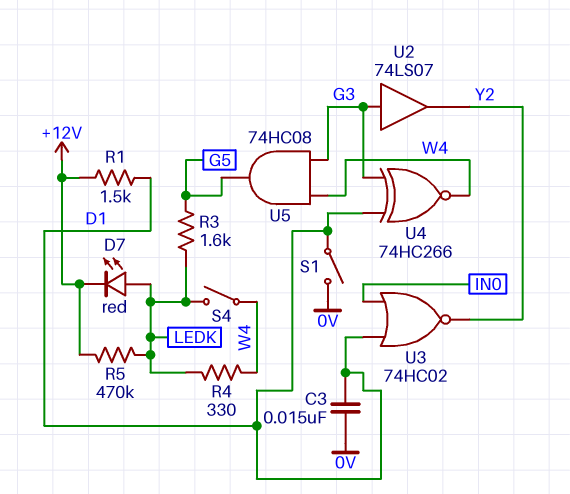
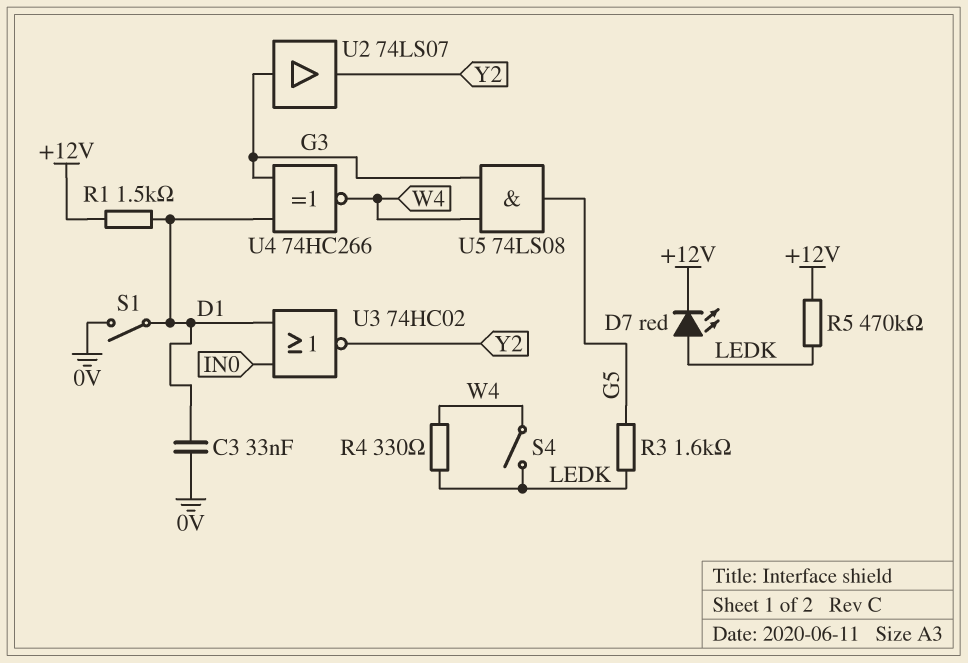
C3: 15nF (0V, D1) -> 33nF (0V, D1)
U5: AND 74HC08 (in G3, in W4, out G5) -> AND 74LS08 (in G3, in W4, out G5)

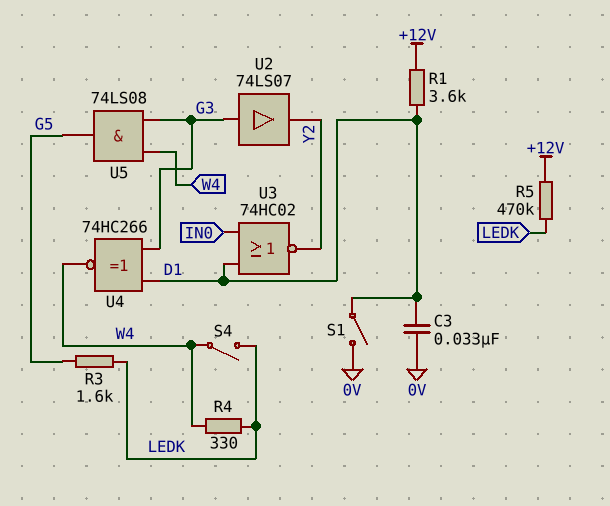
D7: LED red (A LEDK, K +12V) -> none
R1: 1.5k (+12V, D1) -> 3.6k (+12V, D1)

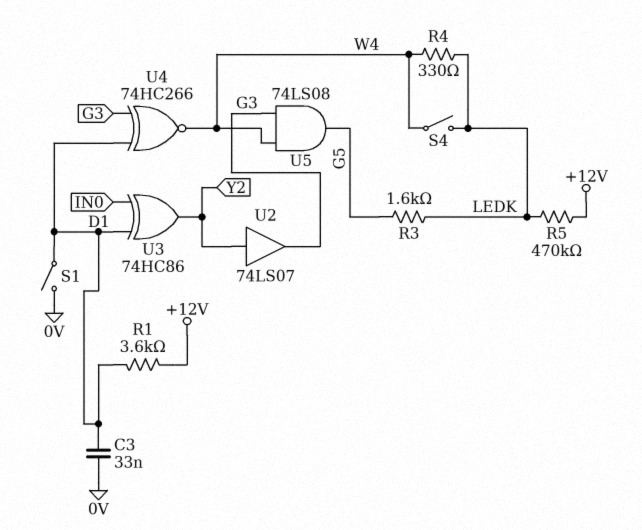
U2: buffer 74LS07 (in G3, out Y2) -> buffer 74LS07 (in Y2, out G3)
U3: NOR 74HC02 (in D1, in IN0, out Y2) -> XOR 74HC86 (in D1, in IN0, out Y2)

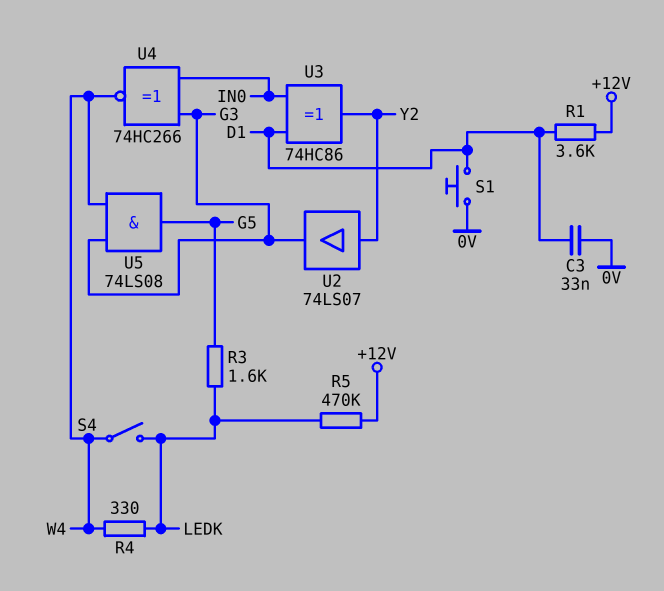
S1: switch (0V, D1) -> button (0V, D1)
U4: XNOR 74HC266 (in D1, in G3, out W4) -> XNOR 74HC266 (in G3, in IN0, out W4)

